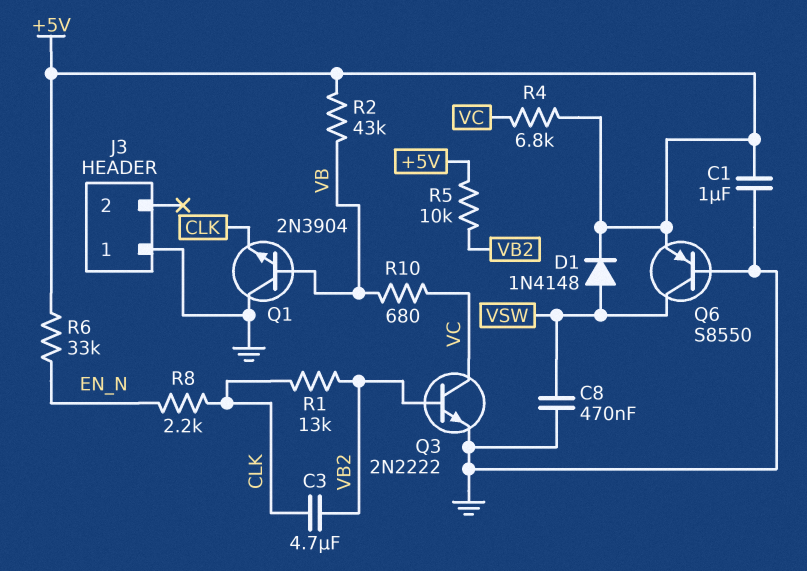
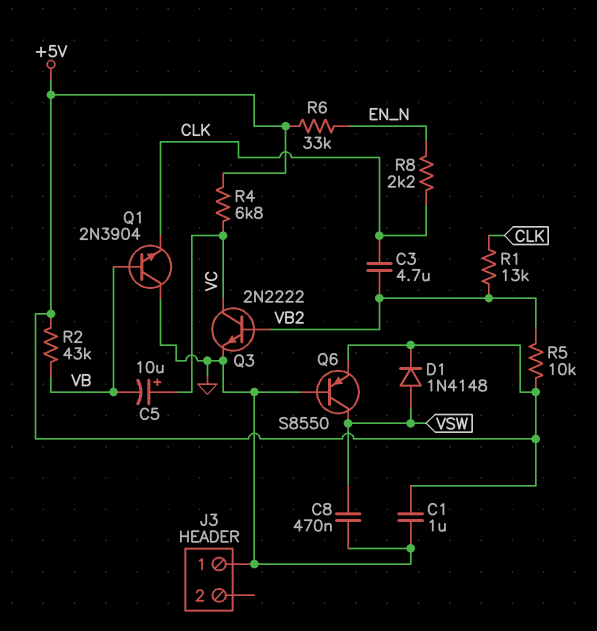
C5: none -> 10uF (plus VC, minus VB)
R10: 680 (VB, VC) -> none

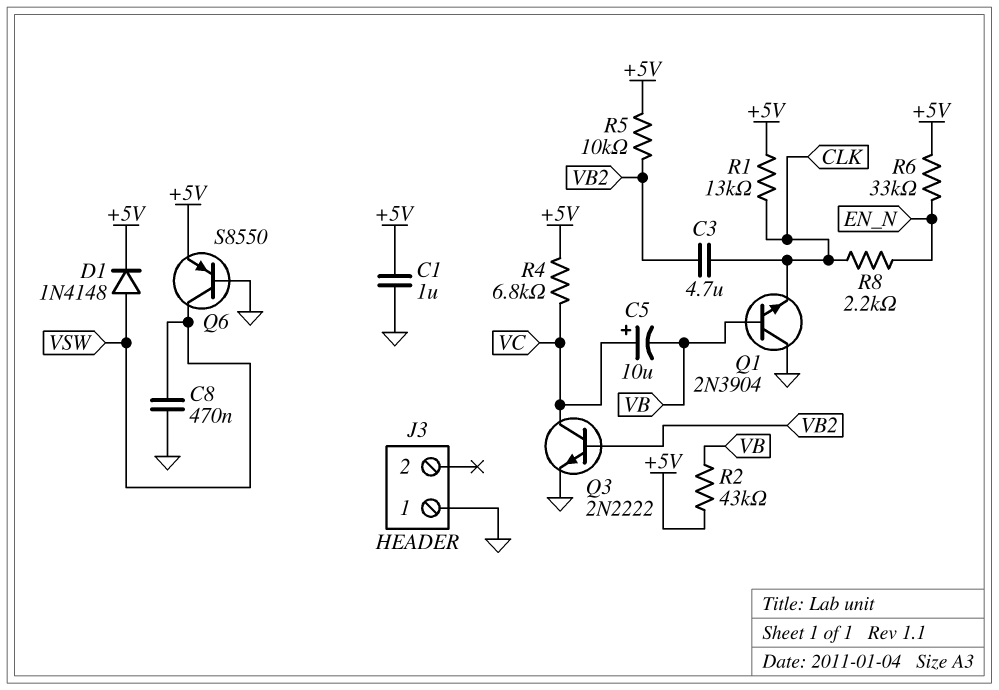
R1: 13k (CLK, VB2) -> 13k (+5V, CLK)

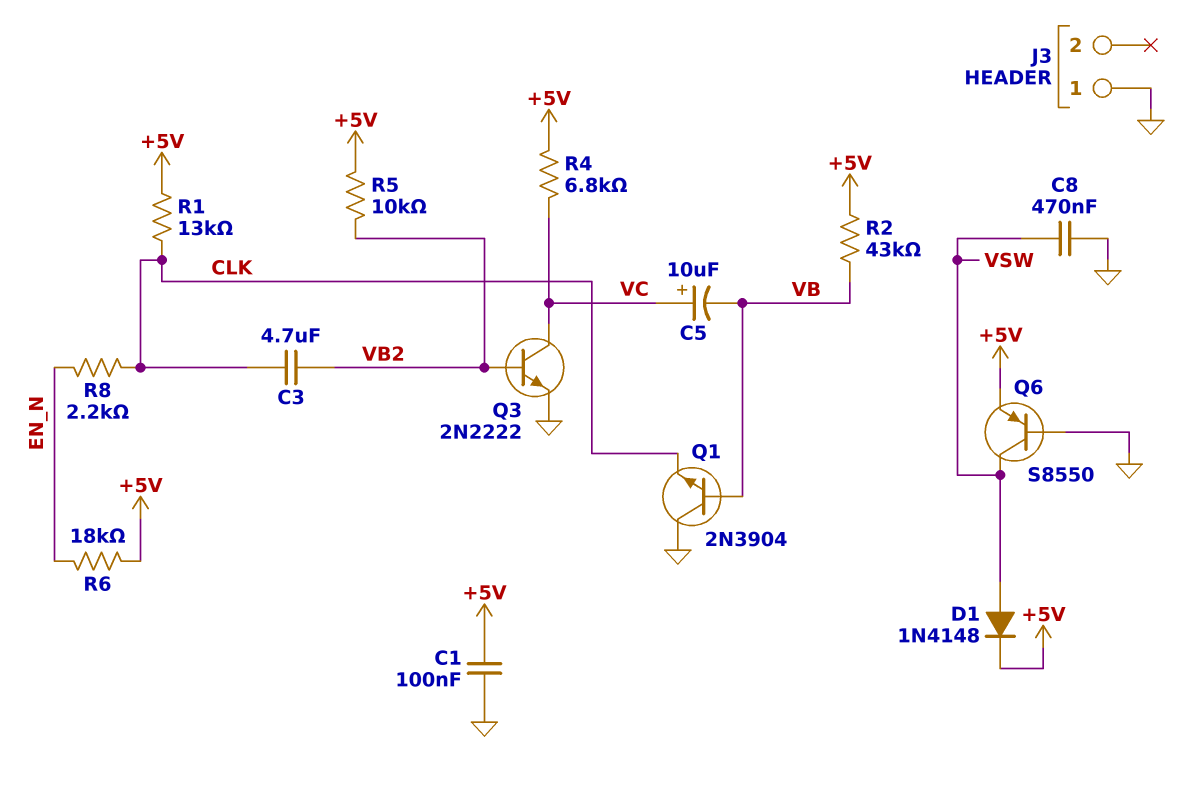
C1: 1uF (+5V, GND) -> 100nF (+5V, GND)
R6: 33k (+5V, EN_N) -> 18k (+5V, EN_N)

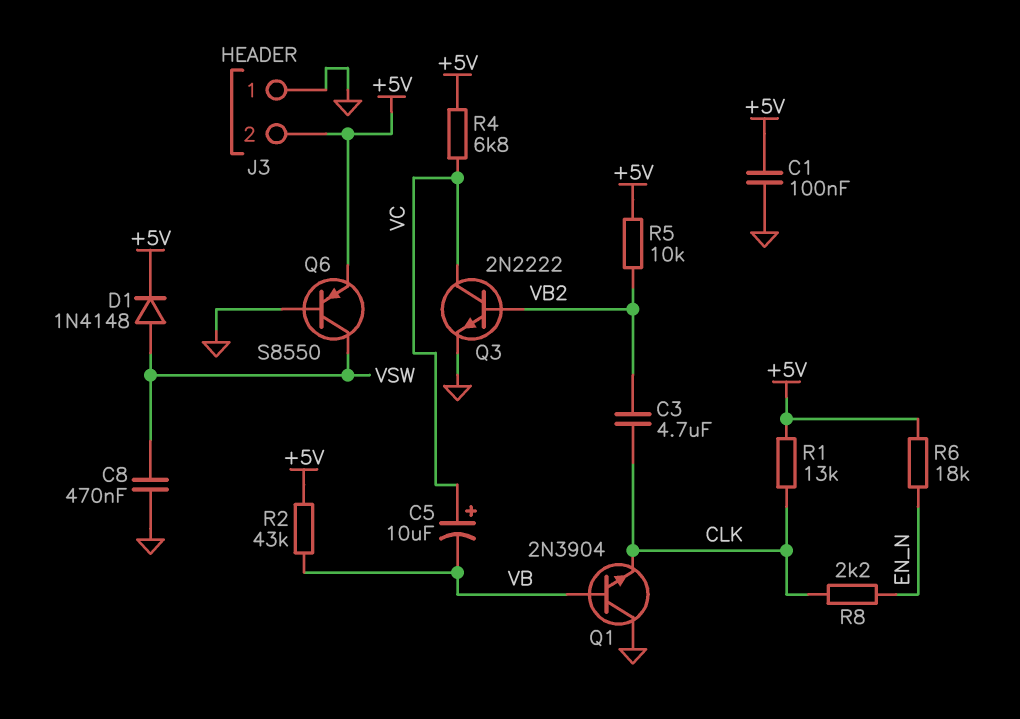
J3 pin 2: none -> +5V

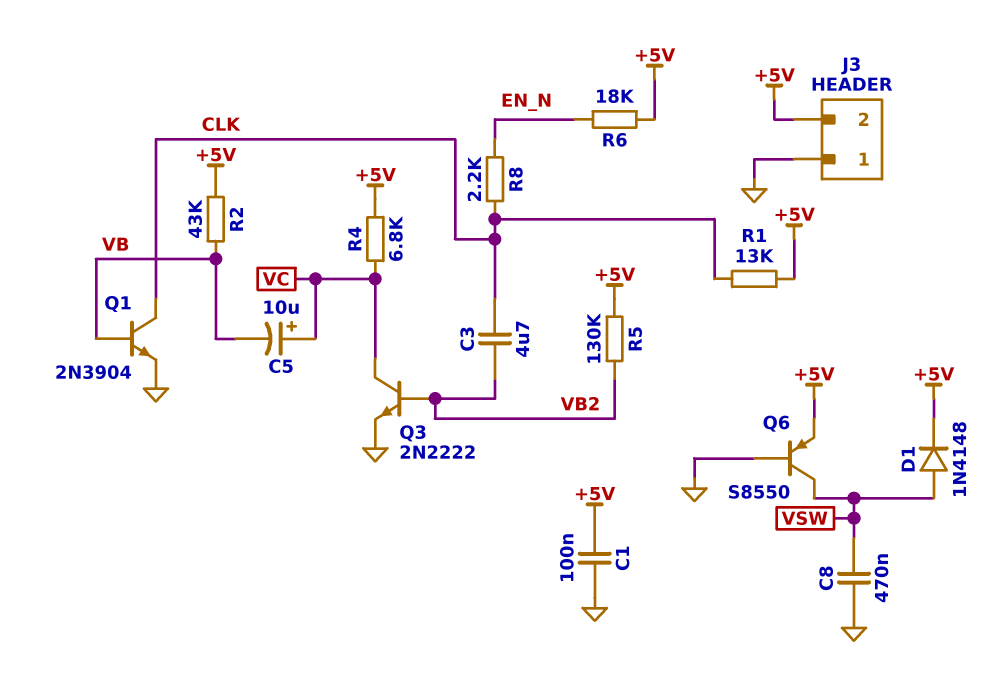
Q1: NPN 2N3904 (B VB, C GND, E CLK) -> NPN 2N3904 (B VB, C CLK, E GND)
R5: 10k (+5V, VB2) -> 130k (+5V, VB2)

